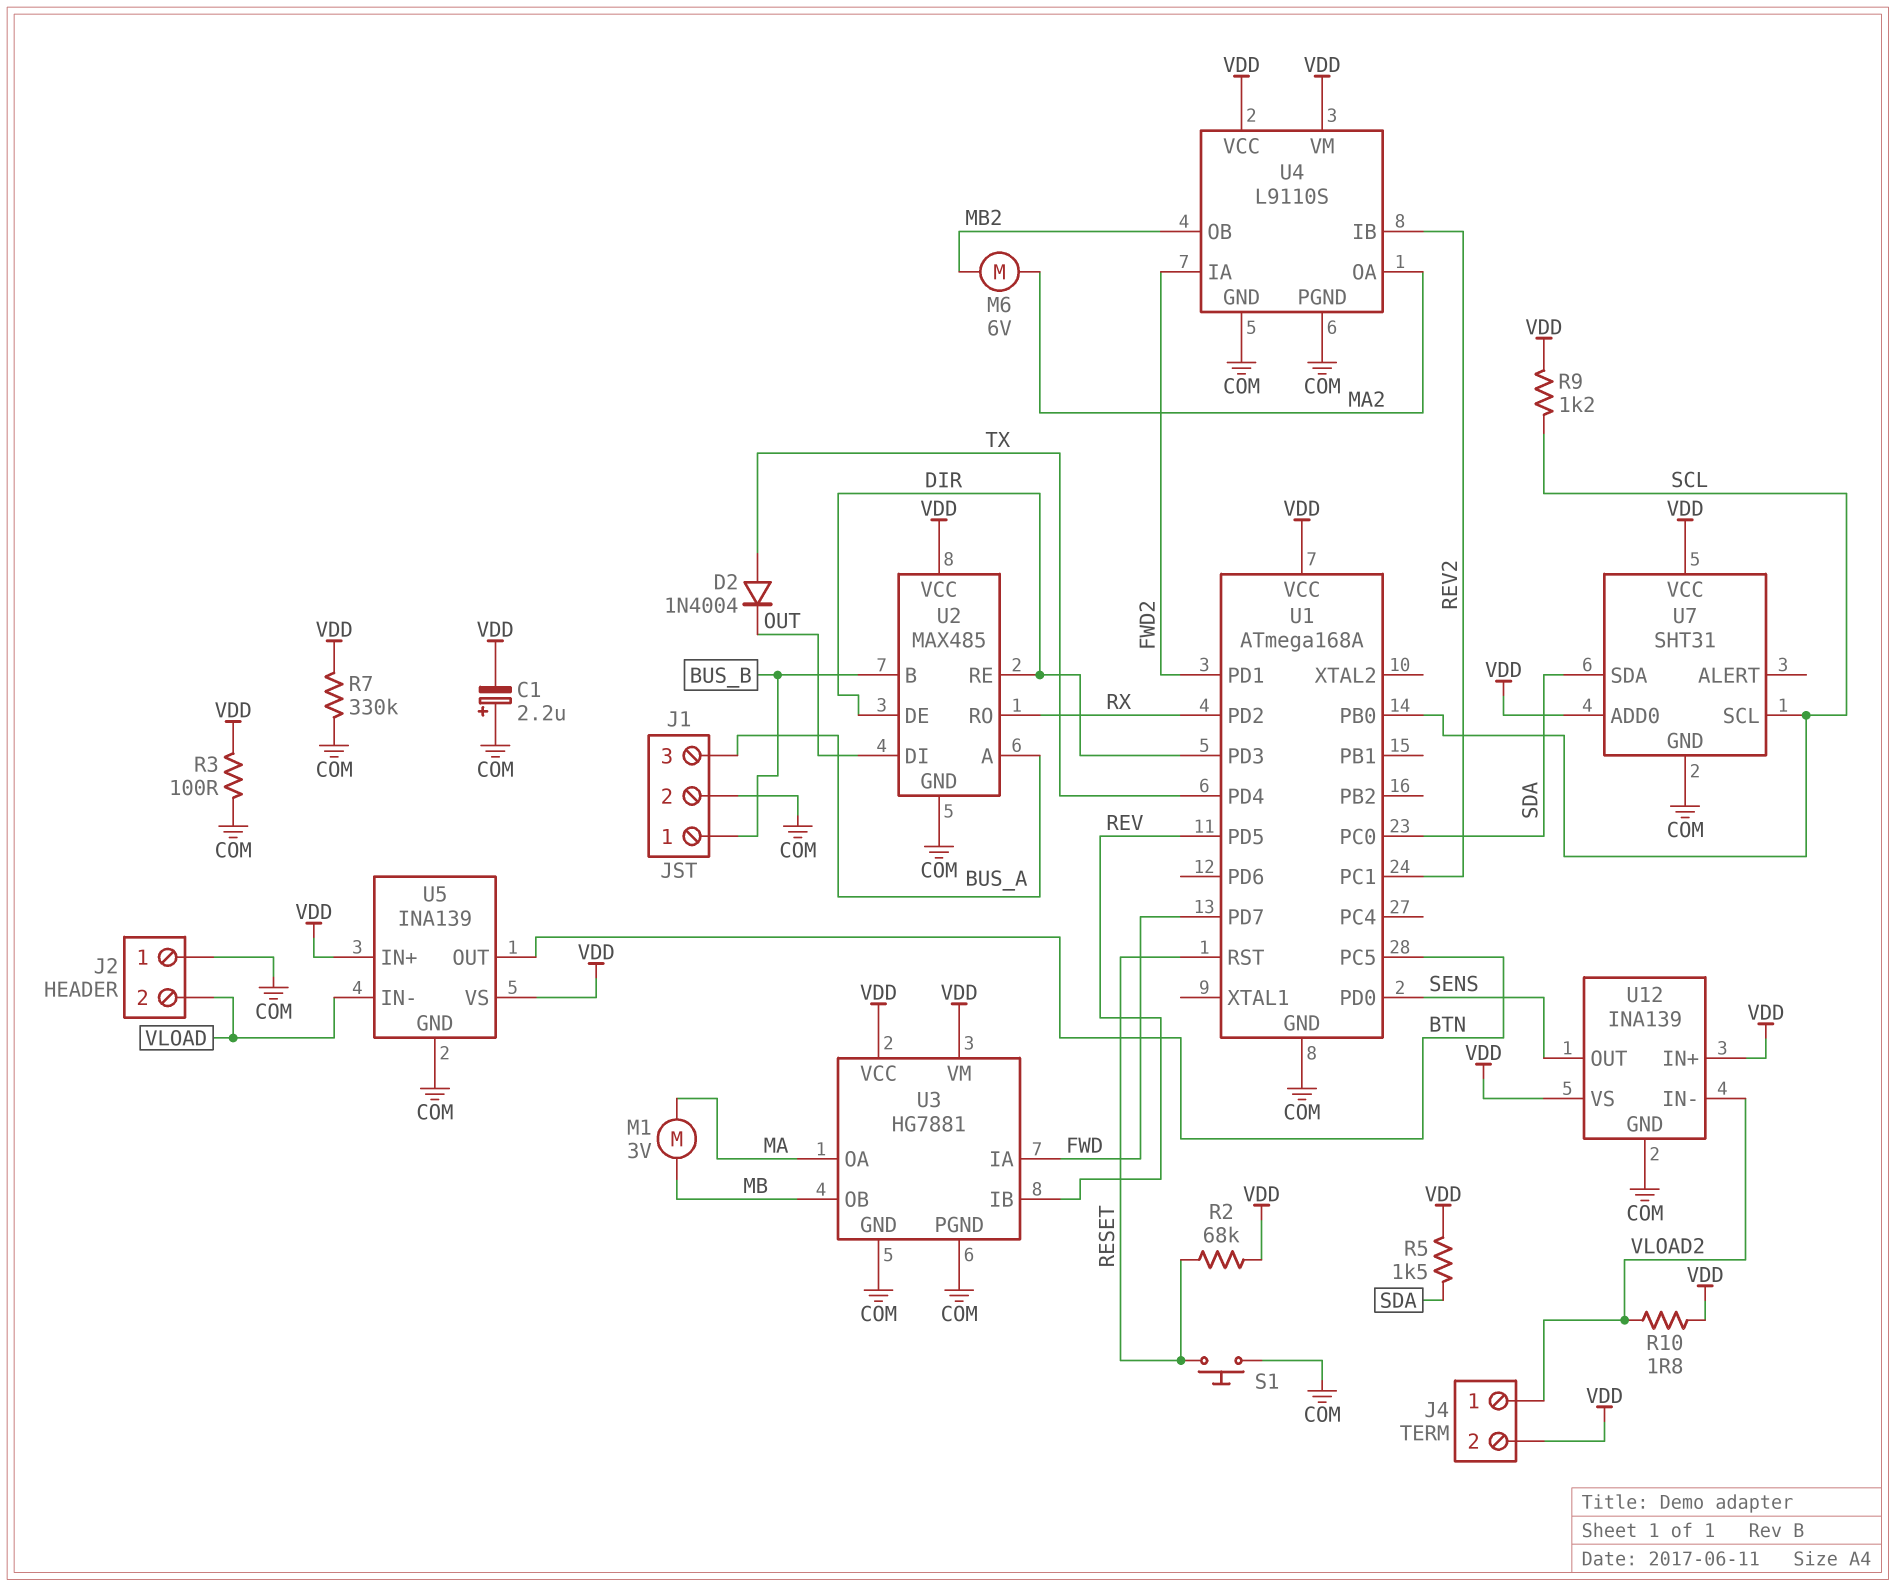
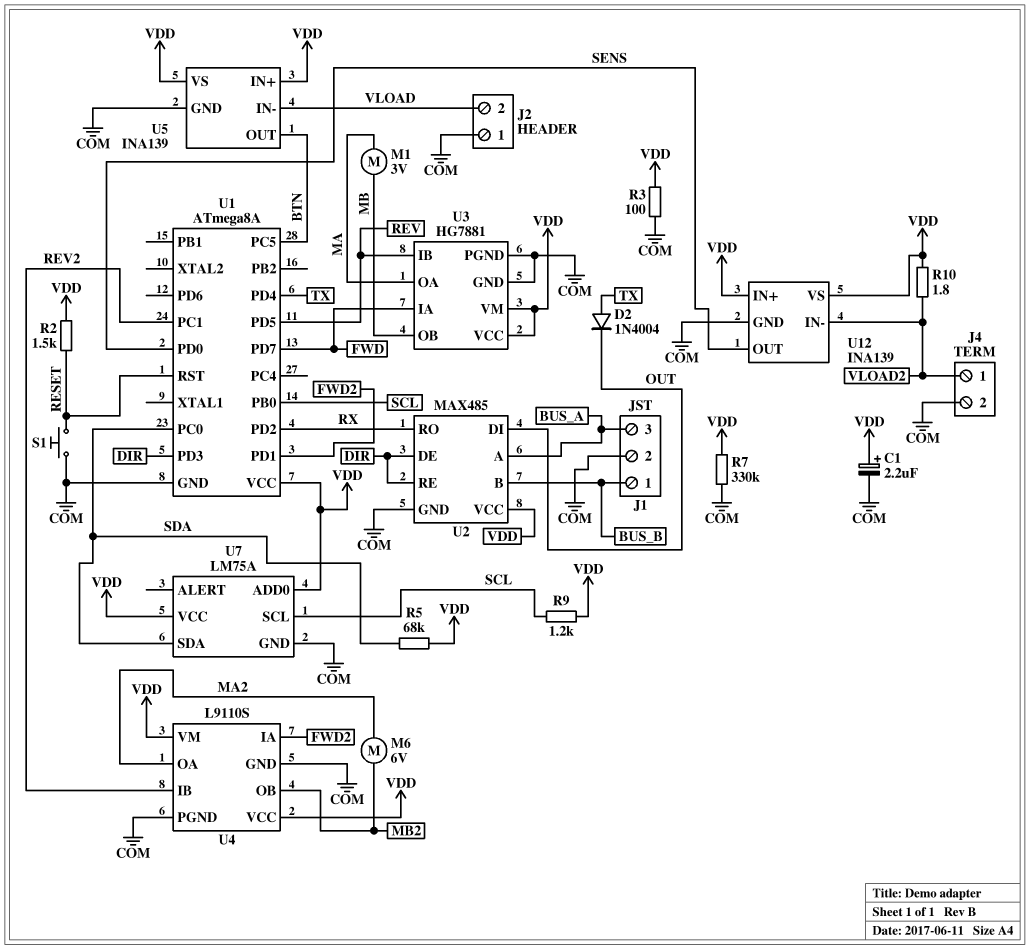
C1: 2.2uF (plus COM, minus VDD) -> 2.2uF (plus VDD, minus COM)
J4 pin 2: VDD -> COM
R2: 68k (RESET, VDD) -> 1.5k (RESET, VDD)
R5: 1.5k (SDA, VDD) -> 68k (SDA, VDD)
U1: ATmega168A -> ATmega8A
U7: SHT31 -> LM75A

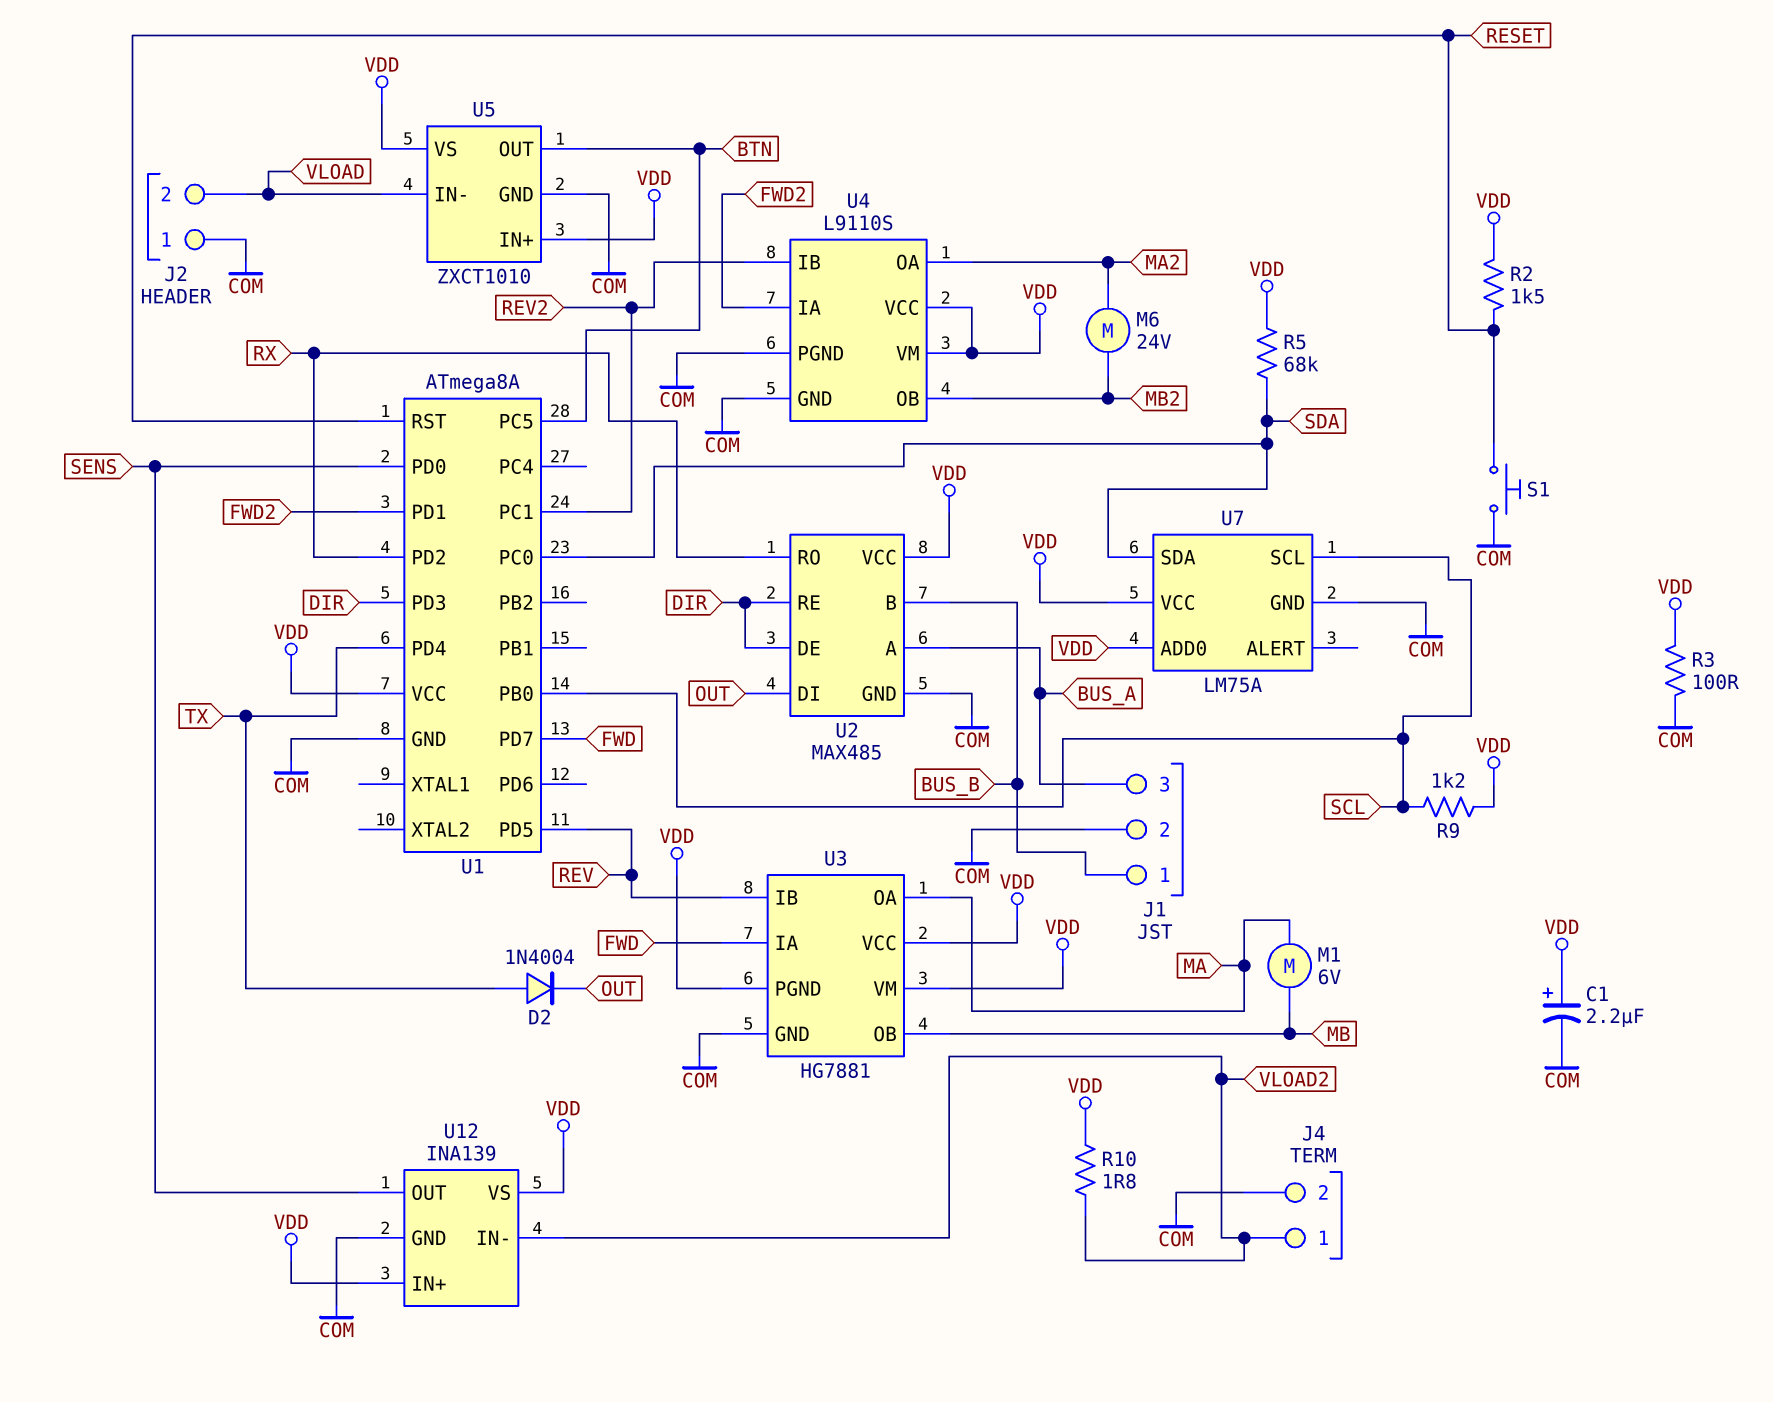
M1: motor 3V (MA, MB) -> motor 6V (MA, MB)
M6: motor 6V (MA2, MB2) -> motor 24V (MA2, MB2)
R7: 330k (COM, VDD) -> none
U3 pin PGND: COM -> VDD
U5: INA139 -> ZXCT1010

